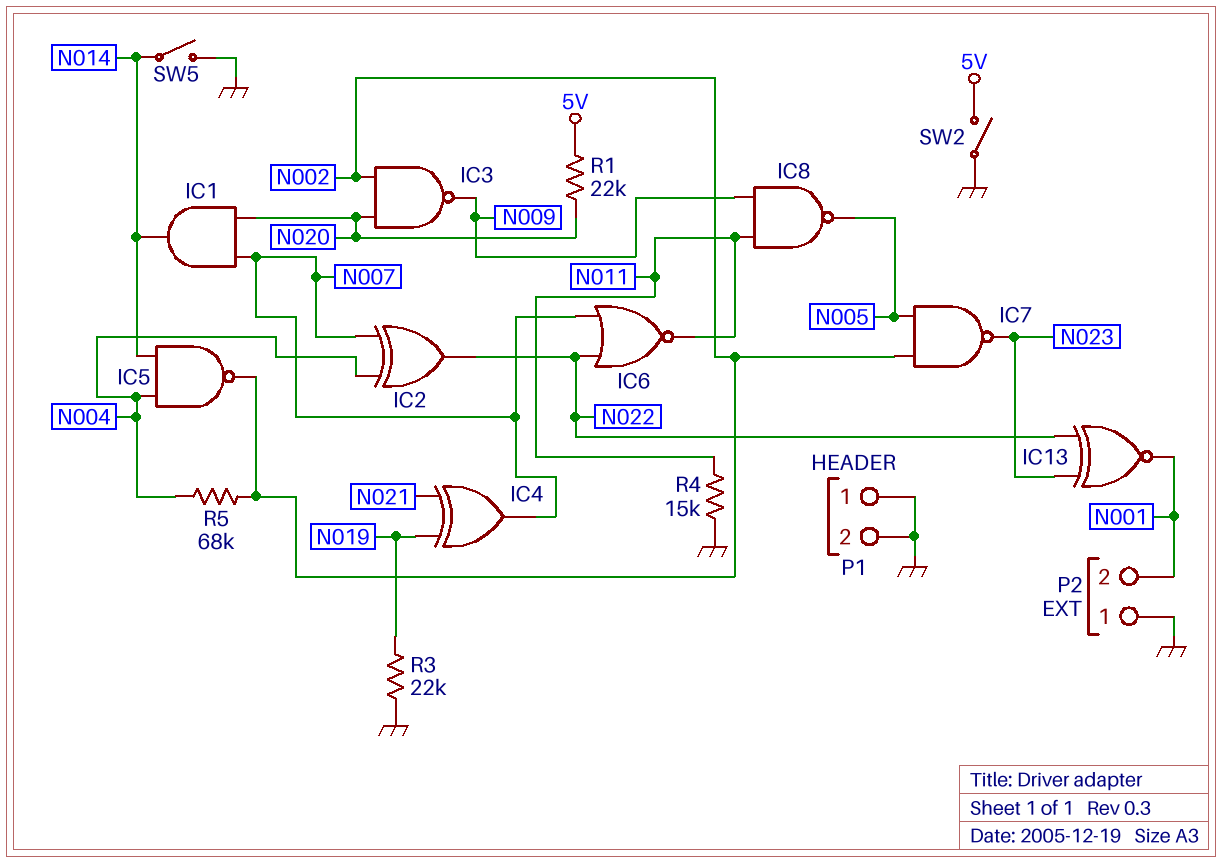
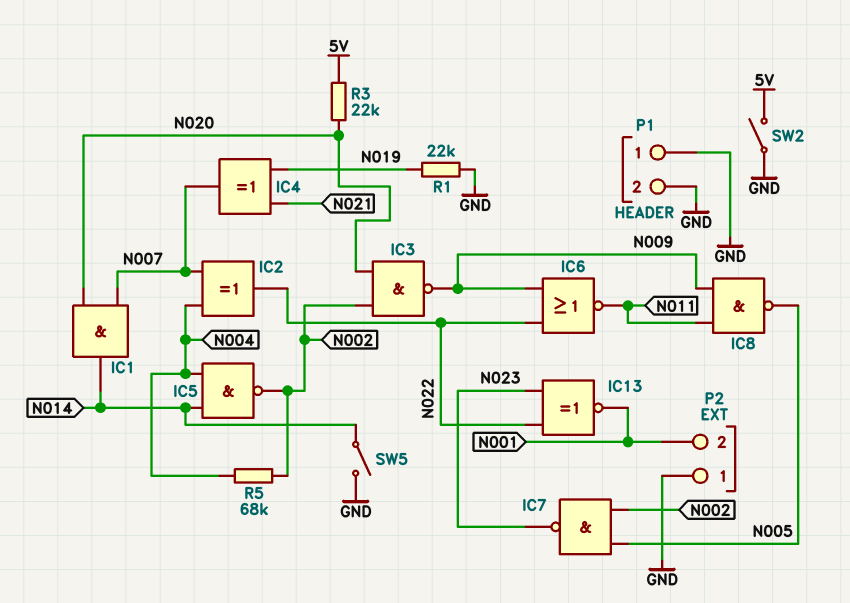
IC6: NOR (in N007, in N022, out N011) -> NOR (in N009, in N022, out N011)
R1: 22k (5V, N020) -> 22k (GND, N019)
R3: 22k (GND, N019) -> 22k (5V, N020)
R4: 15k (GND, N011) -> none

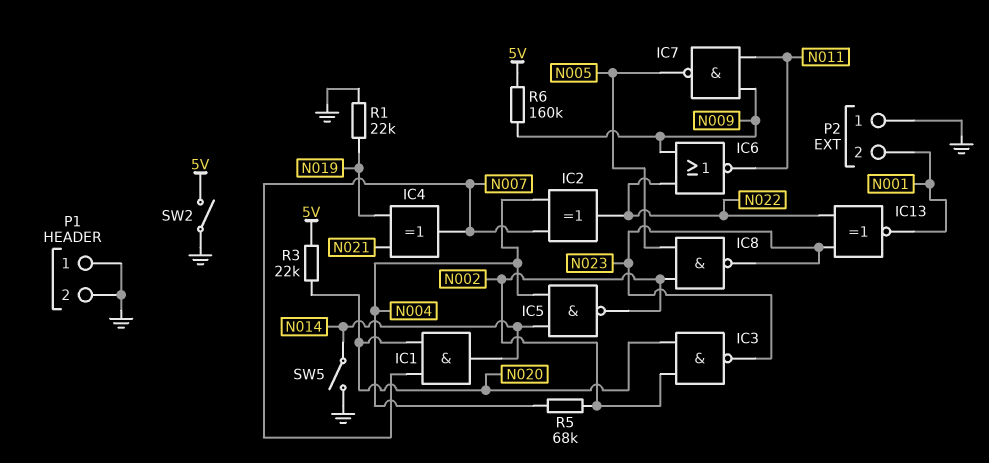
IC3: NAND (in N002, in N020, out N009) -> NAND (in N002, in N020, out N023)
IC7: NAND (in N002, in N005, out N023) -> NAND (in N009, in N011, out N005)
IC8: NAND (in N009, in N011, out N005) -> NAND (in N002, in N005, out N023)
R6: none -> 160k (5V, N009)

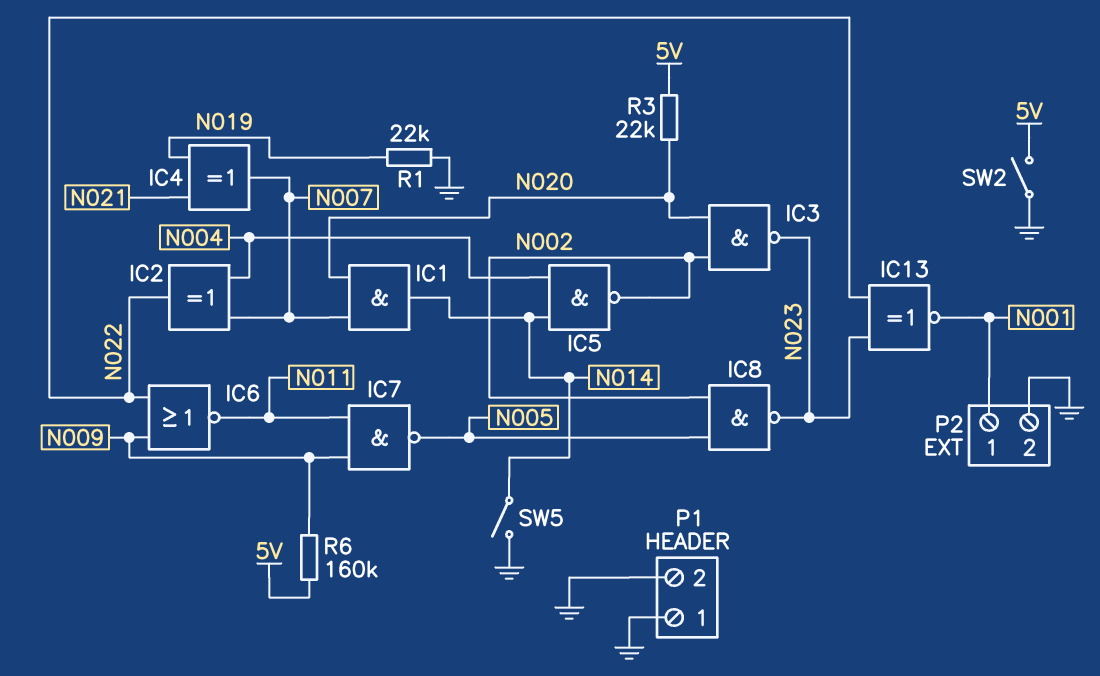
P2 pin 1: GND -> N001
P2 pin 2: N001 -> GND
R5: 68k (N002, N004) -> none

